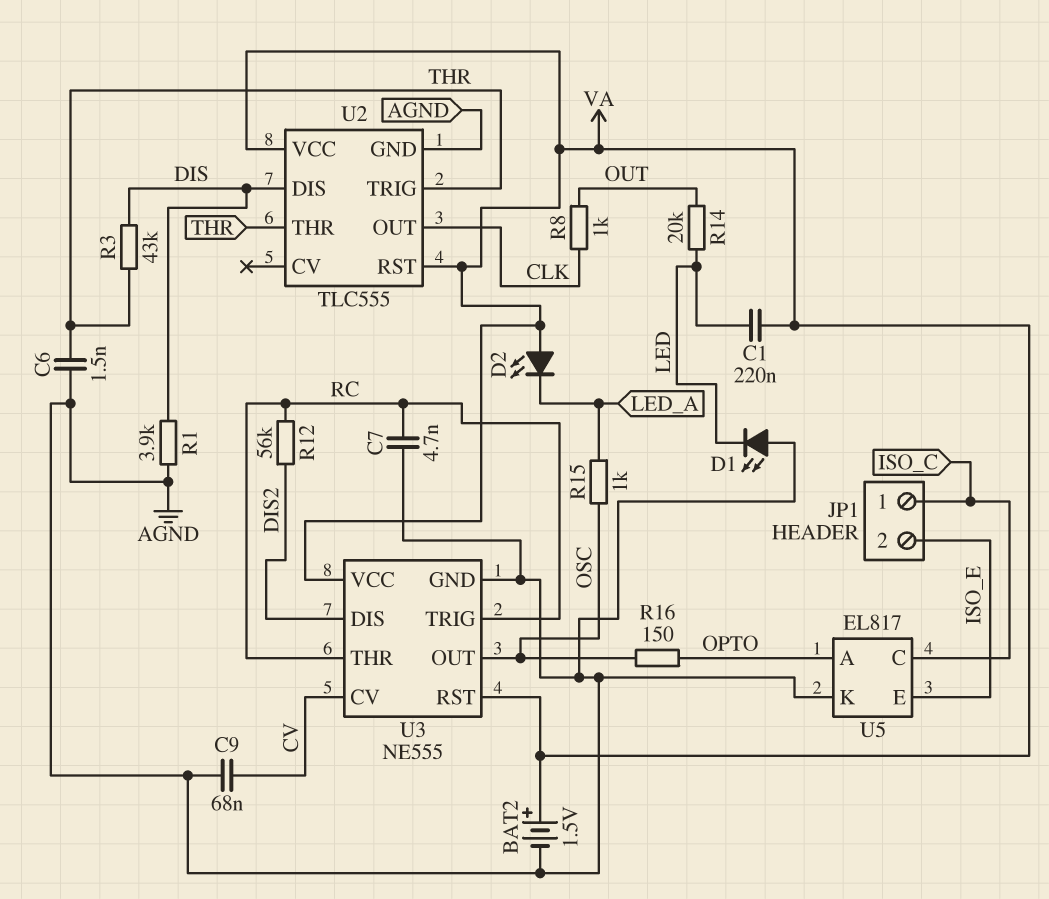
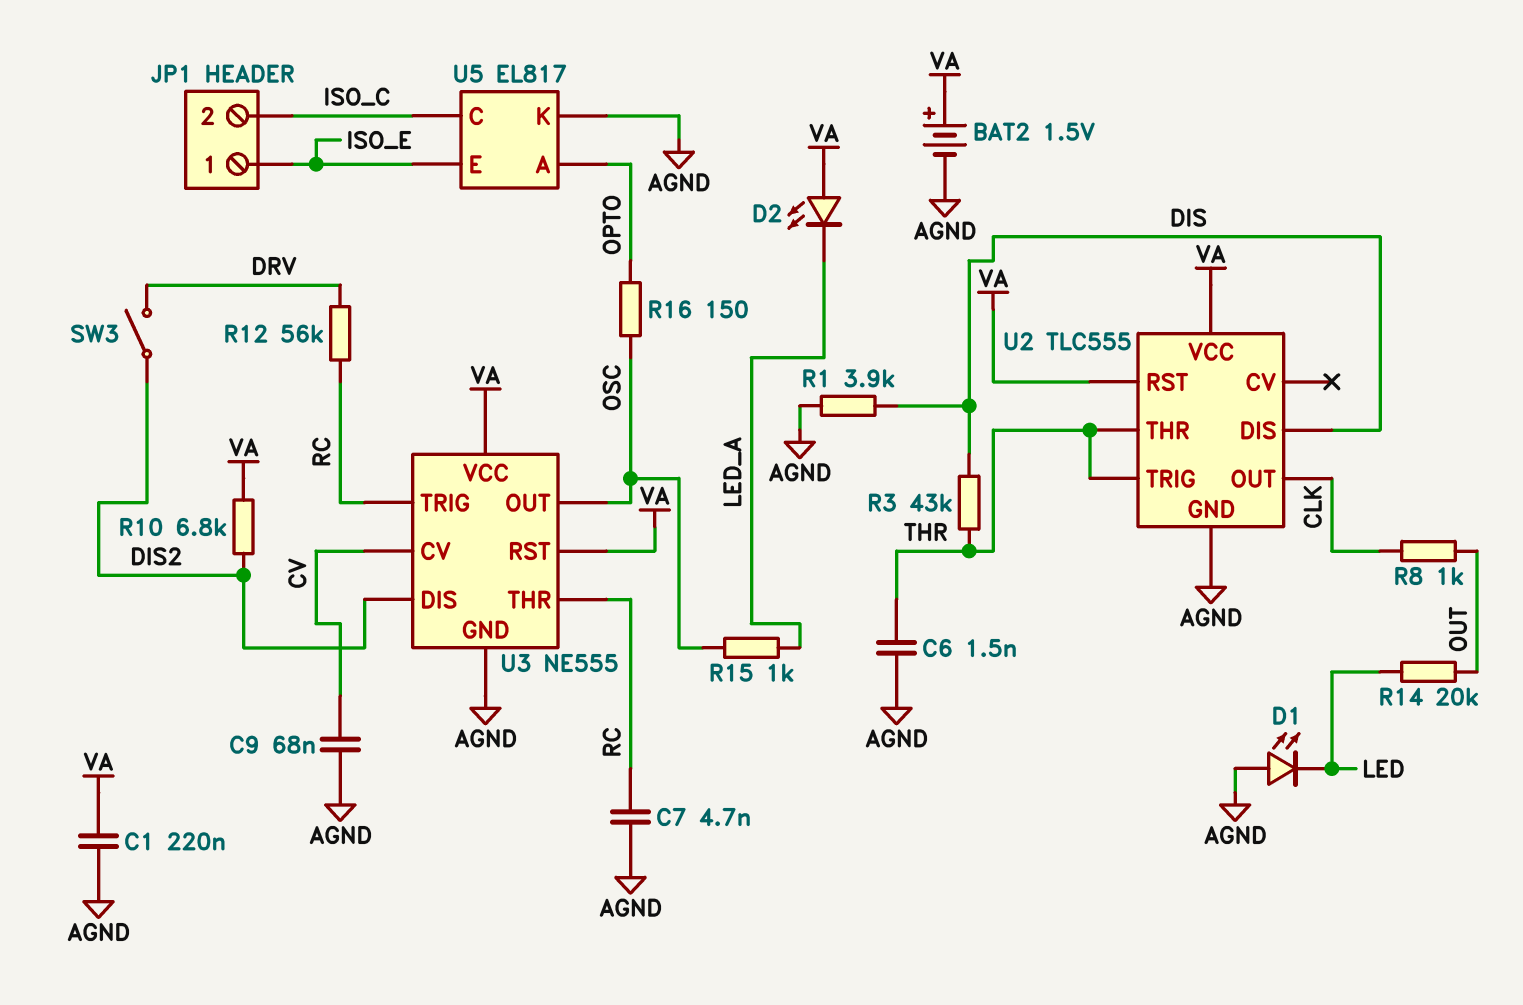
C1: 220nF (LED, VA) -> 220nF (AGND, VA)
JP1 pin 1: ISO_C -> ISO_E
JP1 pin 2: ISO_E -> ISO_C
R10: none -> 6.8k (DIS2, VA)
R12: 56k (DIS2, RC) -> 56k (DRV, RC)
SW3: none -> switch (DIS2, DRV)

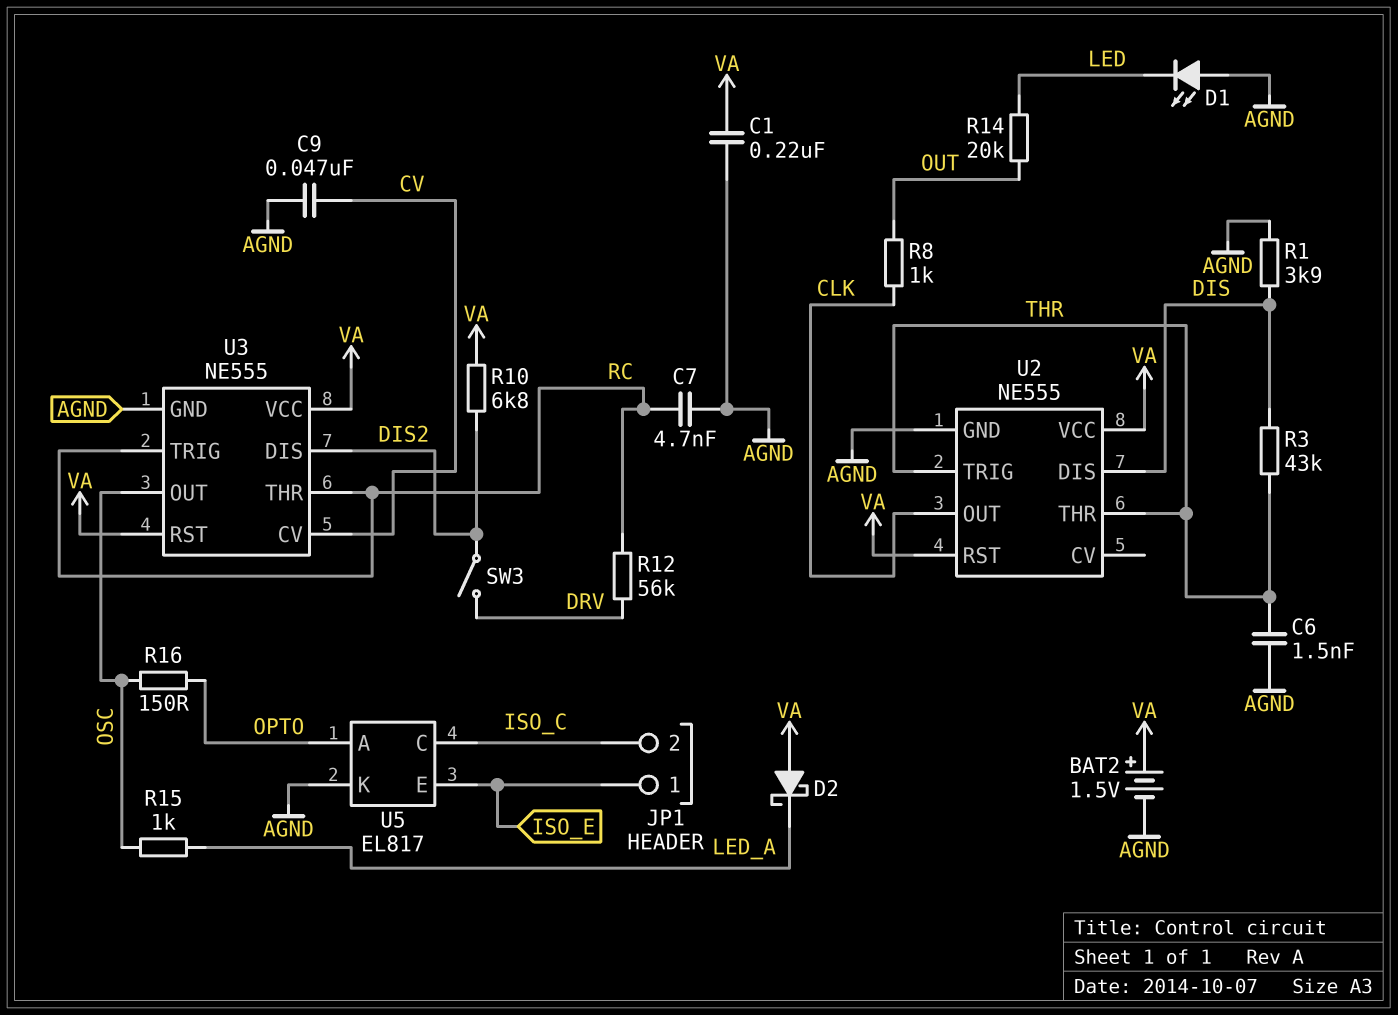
C9: 68nF (AGND, CV) -> 47nF (AGND, CV)
D2: LED (A VA, K LED_A) -> schottky (A VA, K LED_A)
U2: TLC555 -> NE555

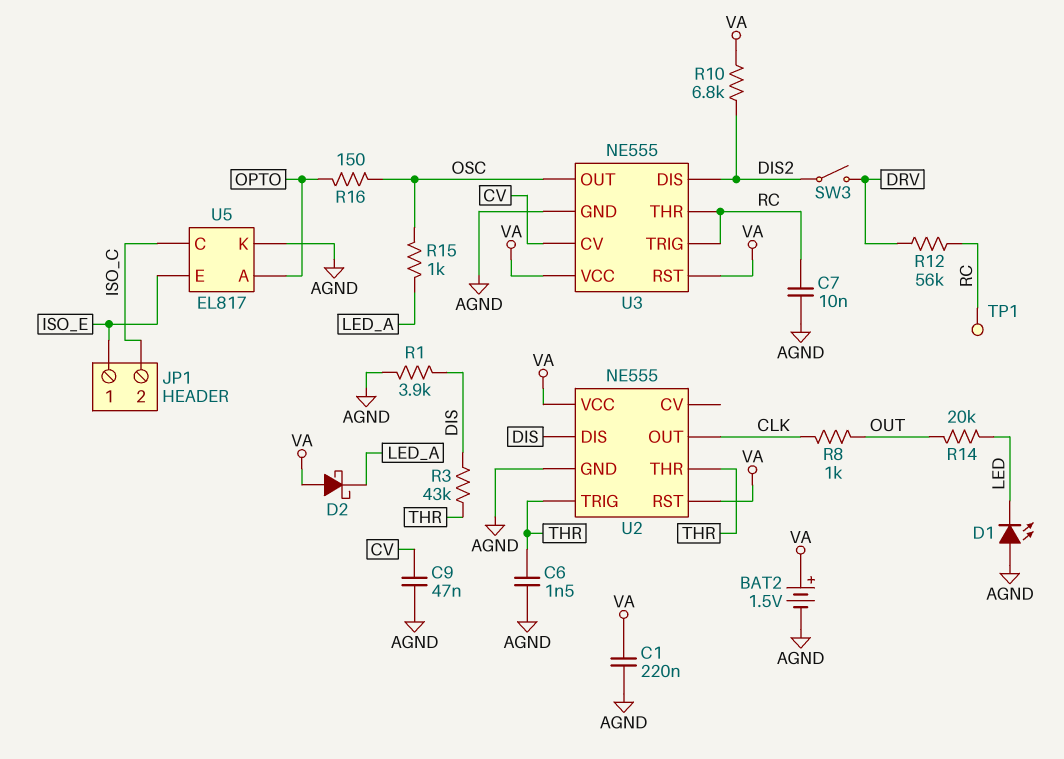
C7: 4.7nF (AGND, RC) -> 10nF (AGND, RC)
TP1: none -> test point (RC)

